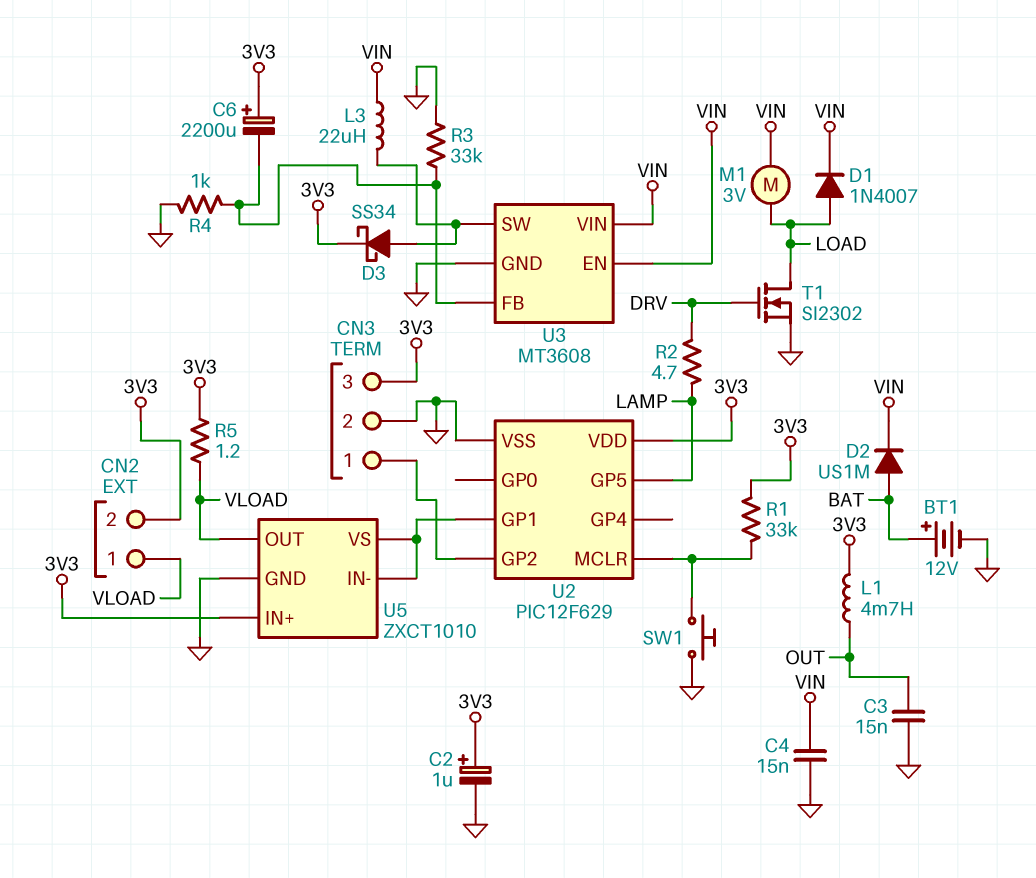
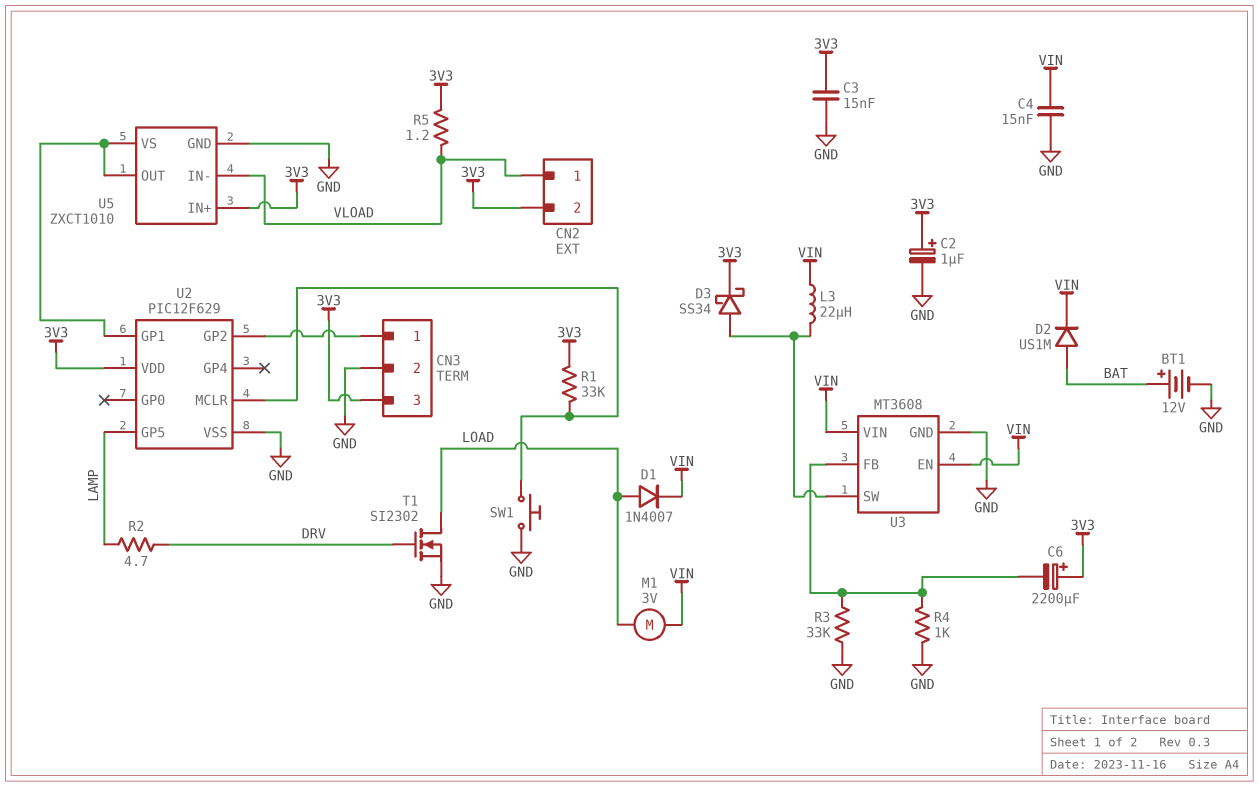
C3: 15nF (GND, OUT) -> 15nF (3V3, GND)
L1: 4.7mH (3V3, OUT) -> none
U5 pin IN-: U2/GP1 -> VLOAD
U5 pin OUT: VLOAD -> U2/GP1

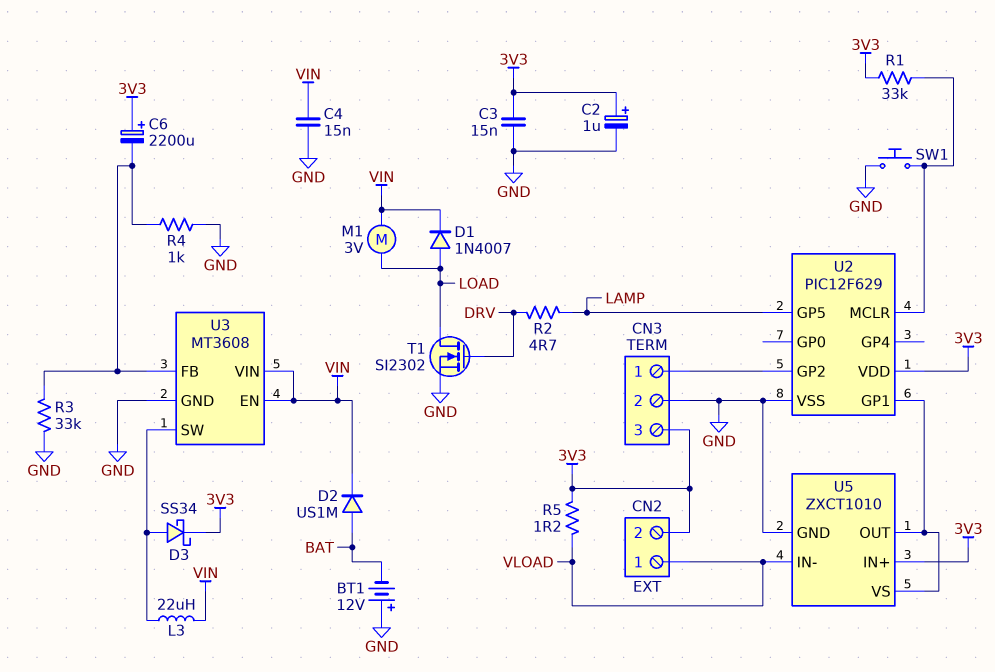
BT1: 12V (plus BAT, minus GND) -> 12V (plus GND, minus BAT)

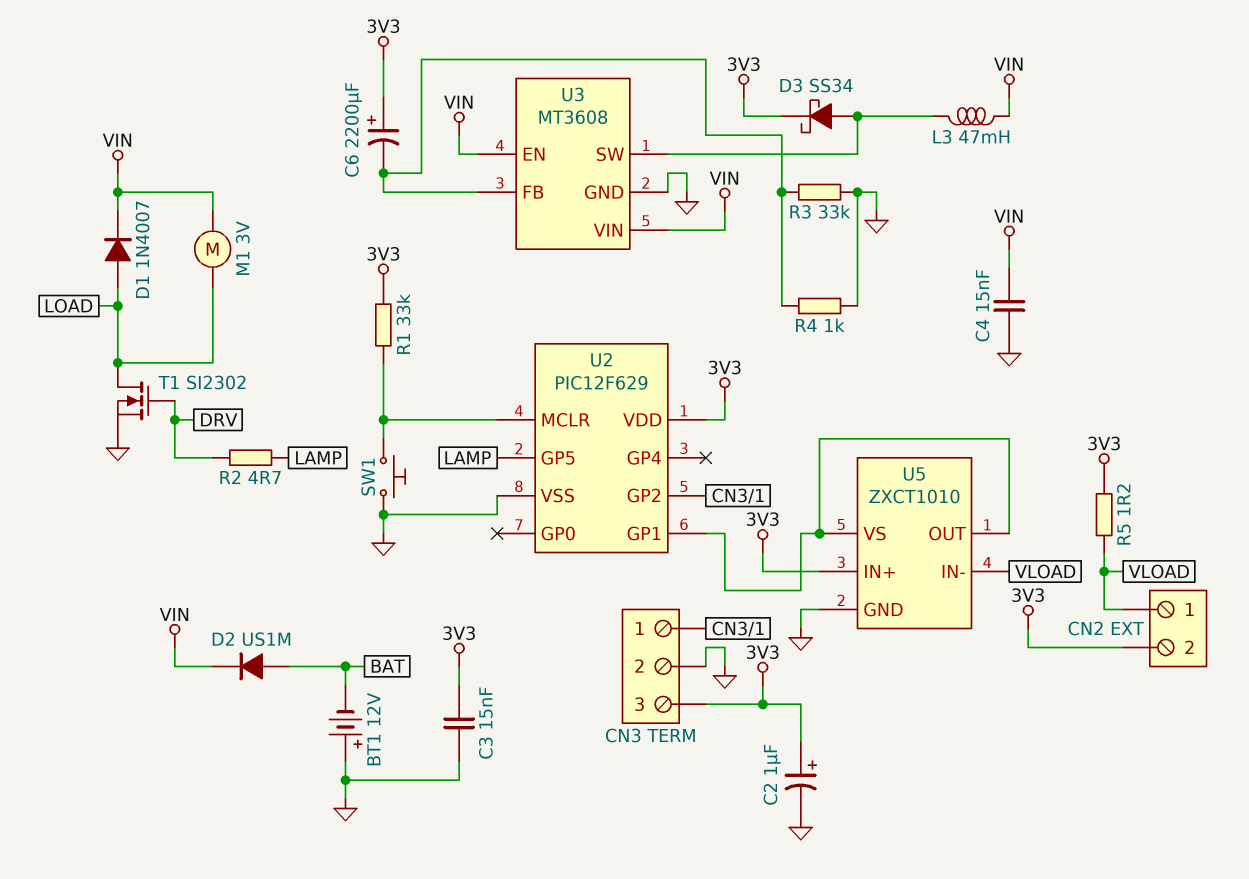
L3: 22uH (U3/SW, VIN) -> 47mH (U3/SW, VIN)

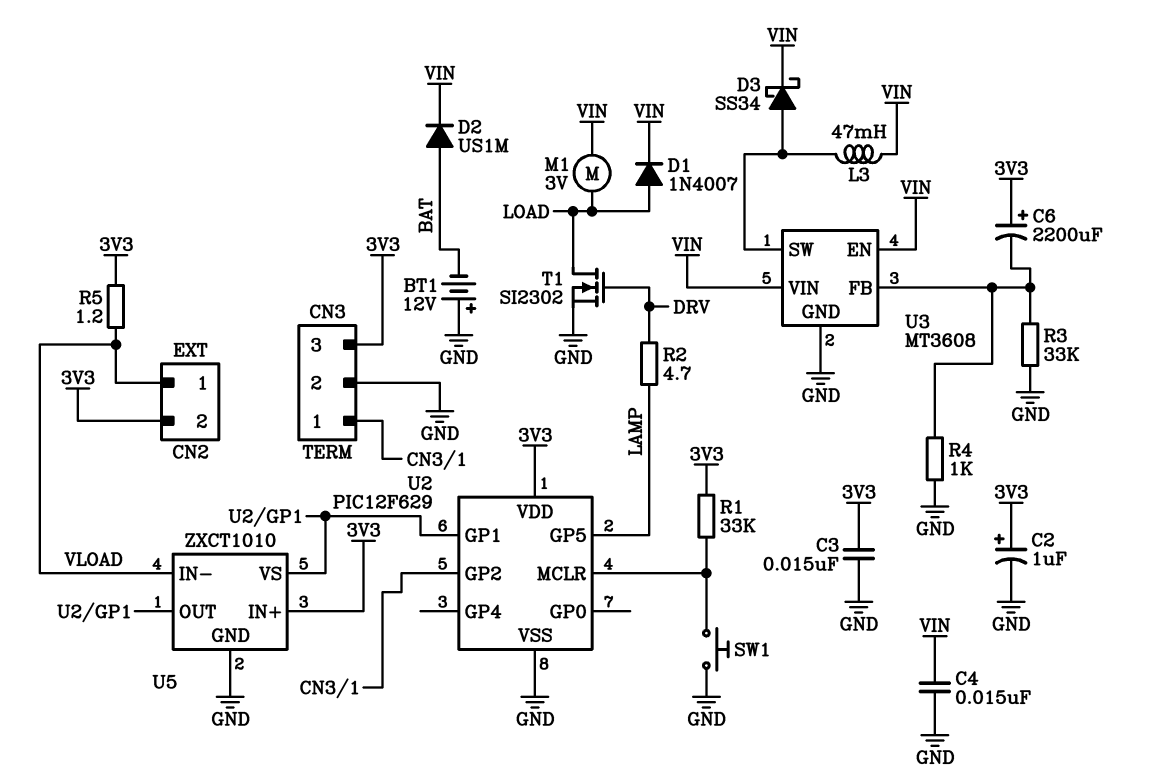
D3: schottky SS34 (A U3/SW, K 3V3) -> schottky SS34 (A U3/SW, K VIN)

